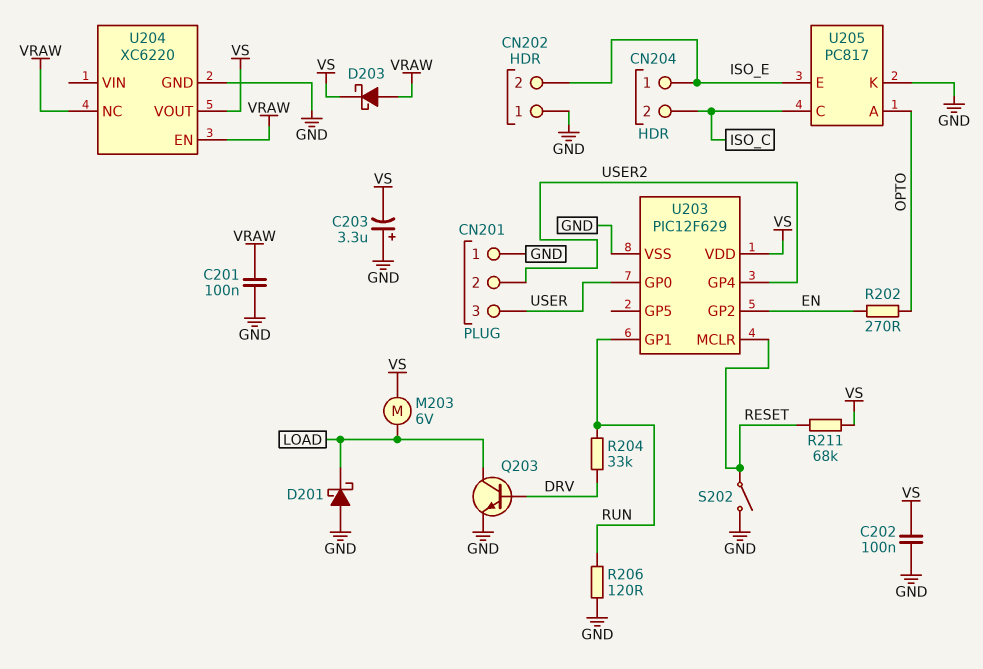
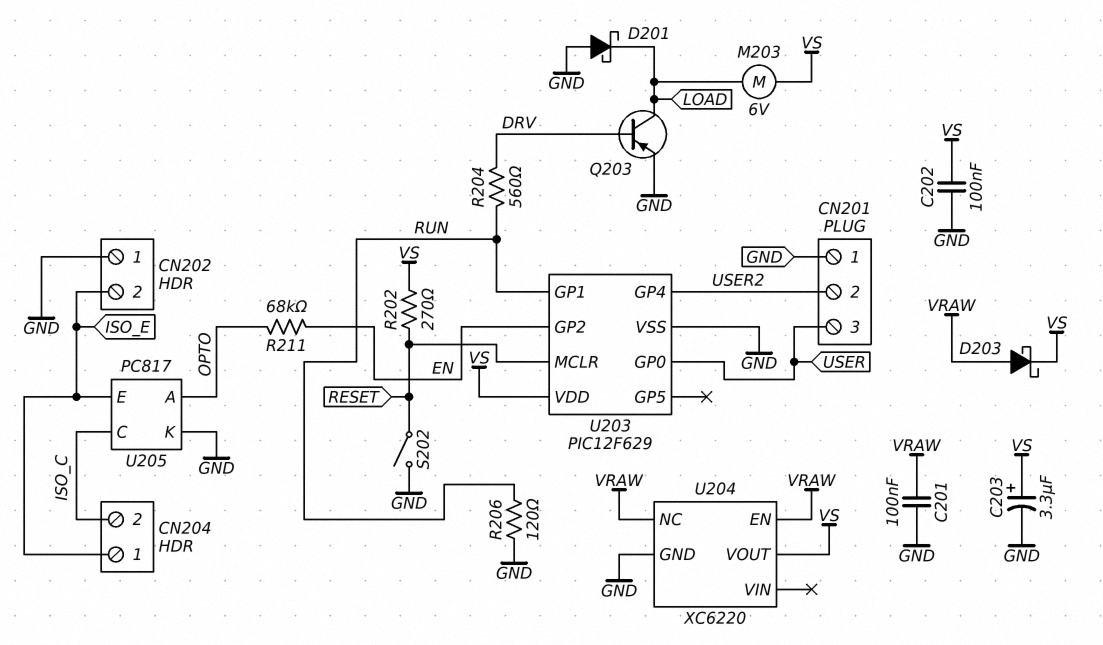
C203: 3.3uF (plus GND, minus VS) -> 3.3uF (plus VS, minus GND)
Q203: NPN (B DRV, C LOAD, E GND) -> PNP (B DRV, C LOAD, E GND)
R202: 270 (EN, OPTO) -> 270 (RESET, VS)
R204: 33k (DRV, RUN) -> 560 (DRV, RUN)
R211: 68k (RESET, VS) -> 68k (EN, OPTO)

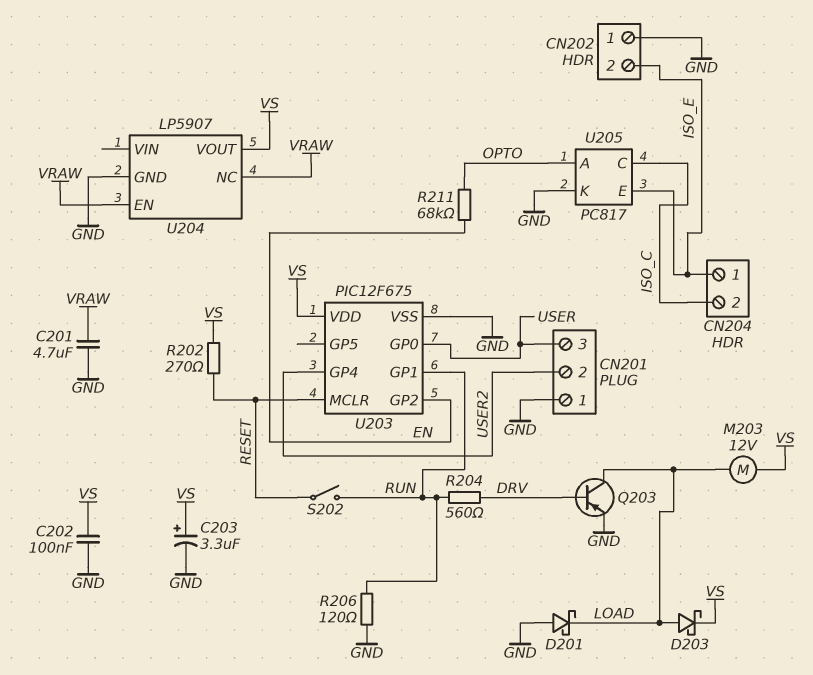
C201: 100nF (GND, VRAW) -> 4.7uF (GND, VRAW)
D203: schottky (A VRAW, K VS) -> schottky (A LOAD, K VS)
M203: motor 6V (LOAD, VS) -> motor 12V (LOAD, VS)
S202: switch (GND, RESET) -> switch (RESET, RUN)
U203: PIC12F629 -> PIC12F675
U204: XC6220 -> LP5907

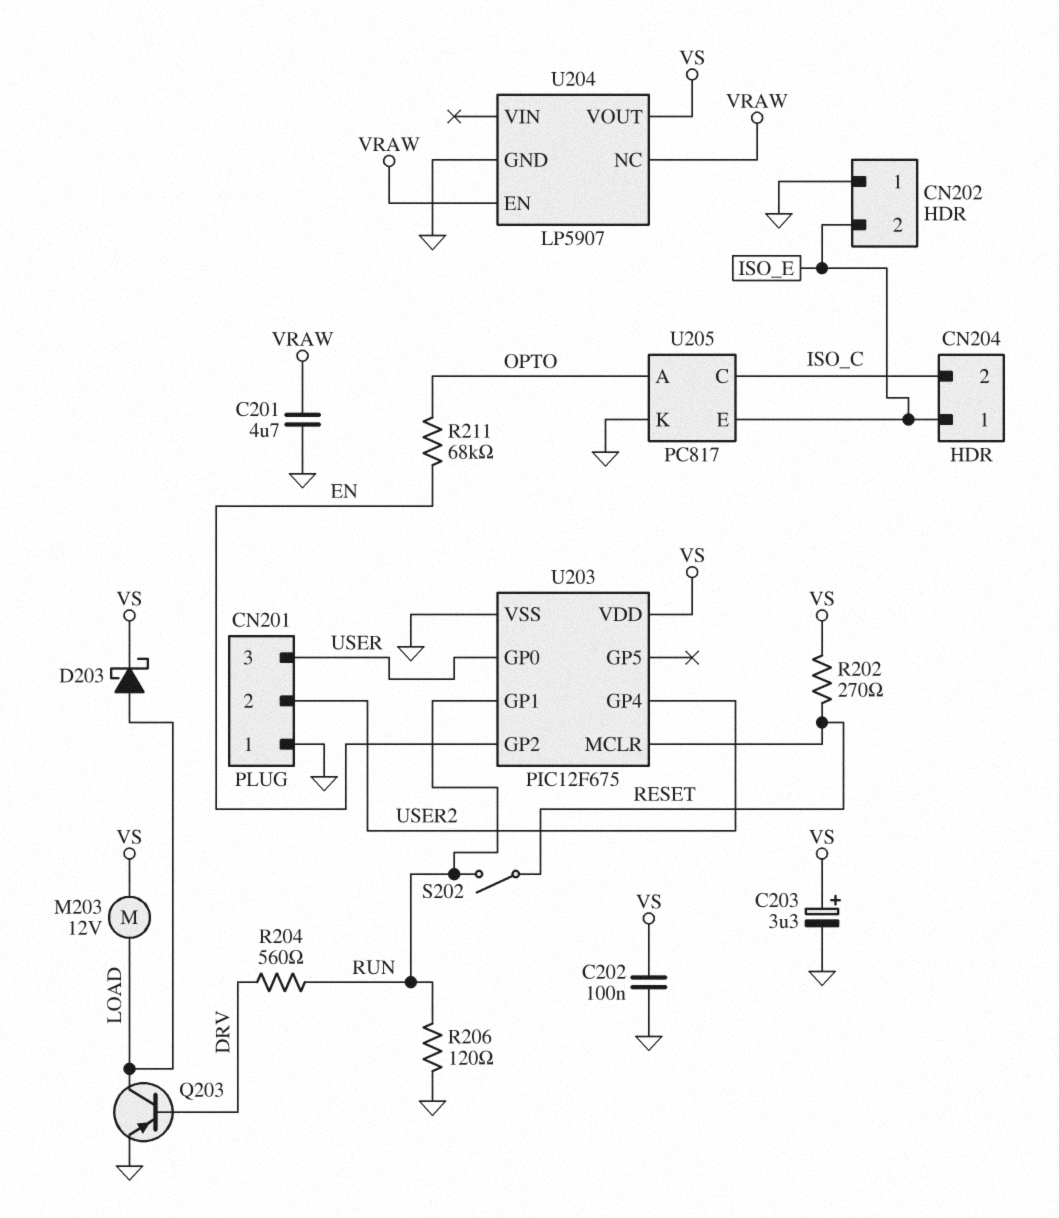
D201: schottky (A GND, K LOAD) -> none

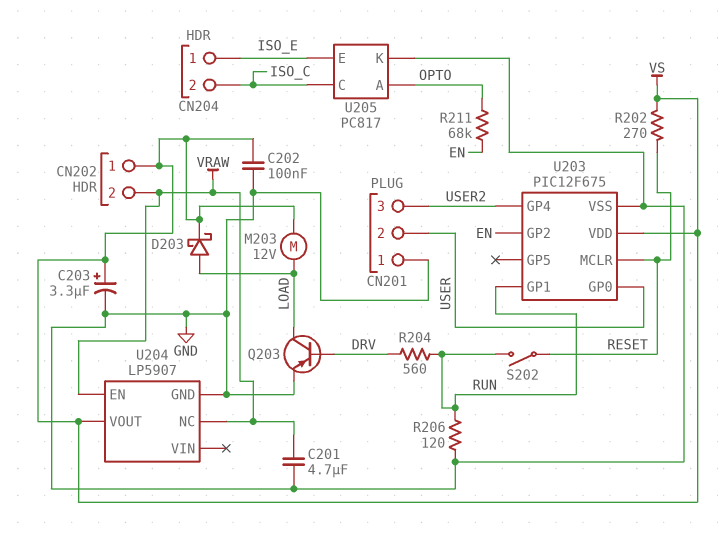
CN201 pin 2: USER2 -> USER
CN201 pin 3: USER -> USER2
CN202 pin 1: GND -> VS
CN202 pin 2: ISO_E -> VRAW

